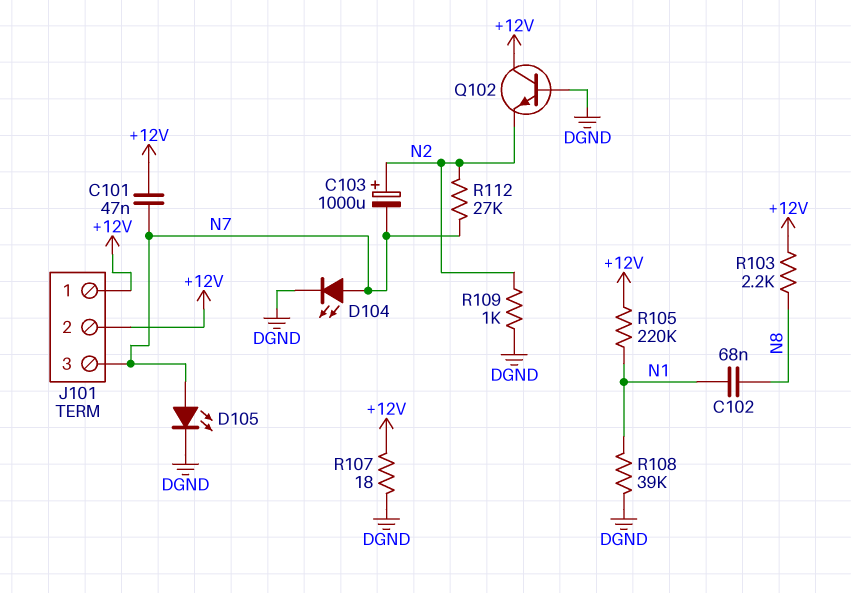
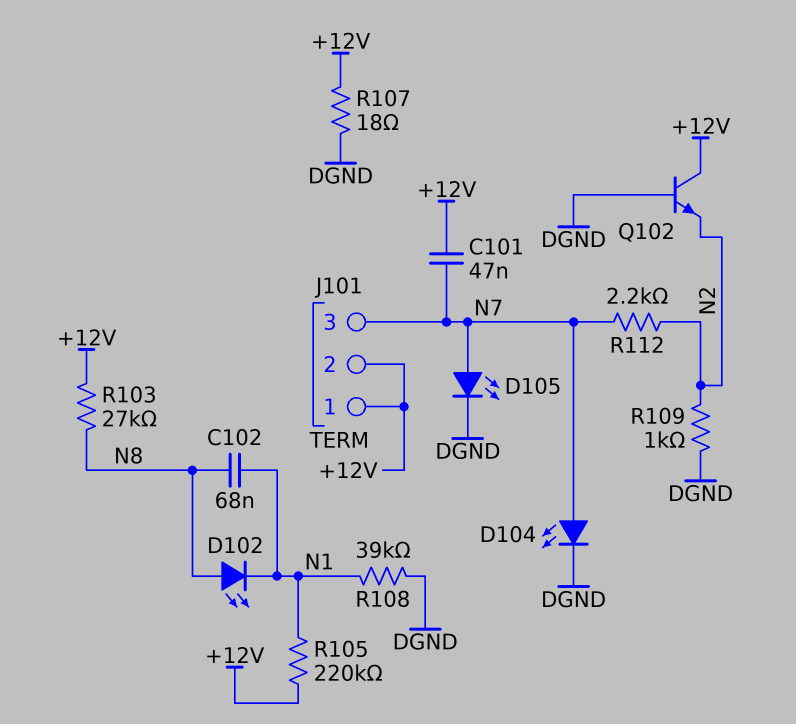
C103: 1000uF (plus N2, minus N7) -> none
D102: none -> LED (A N8, K N1)
R103: 2.2k (+12V, N8) -> 27k (+12V, N8)
R112: 27k (N2, N7) -> 2.2k (N2, N7)

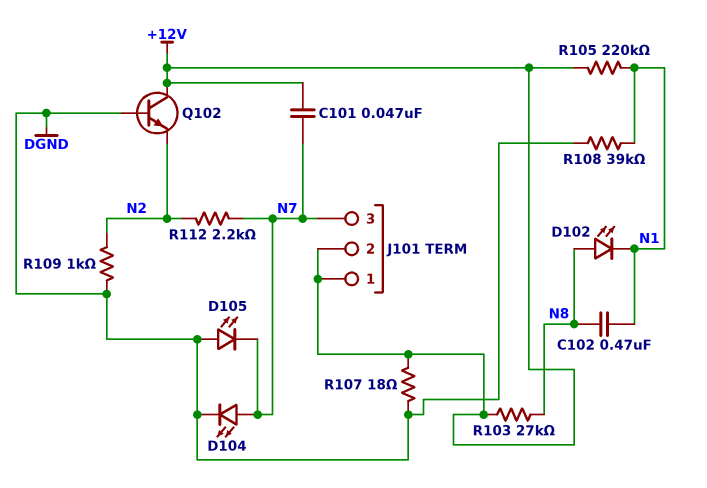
C102: 68nF (N1, N8) -> 470nF (N1, N8)
D105: LED (A N7, K DGND) -> LED (A DGND, K N7)

